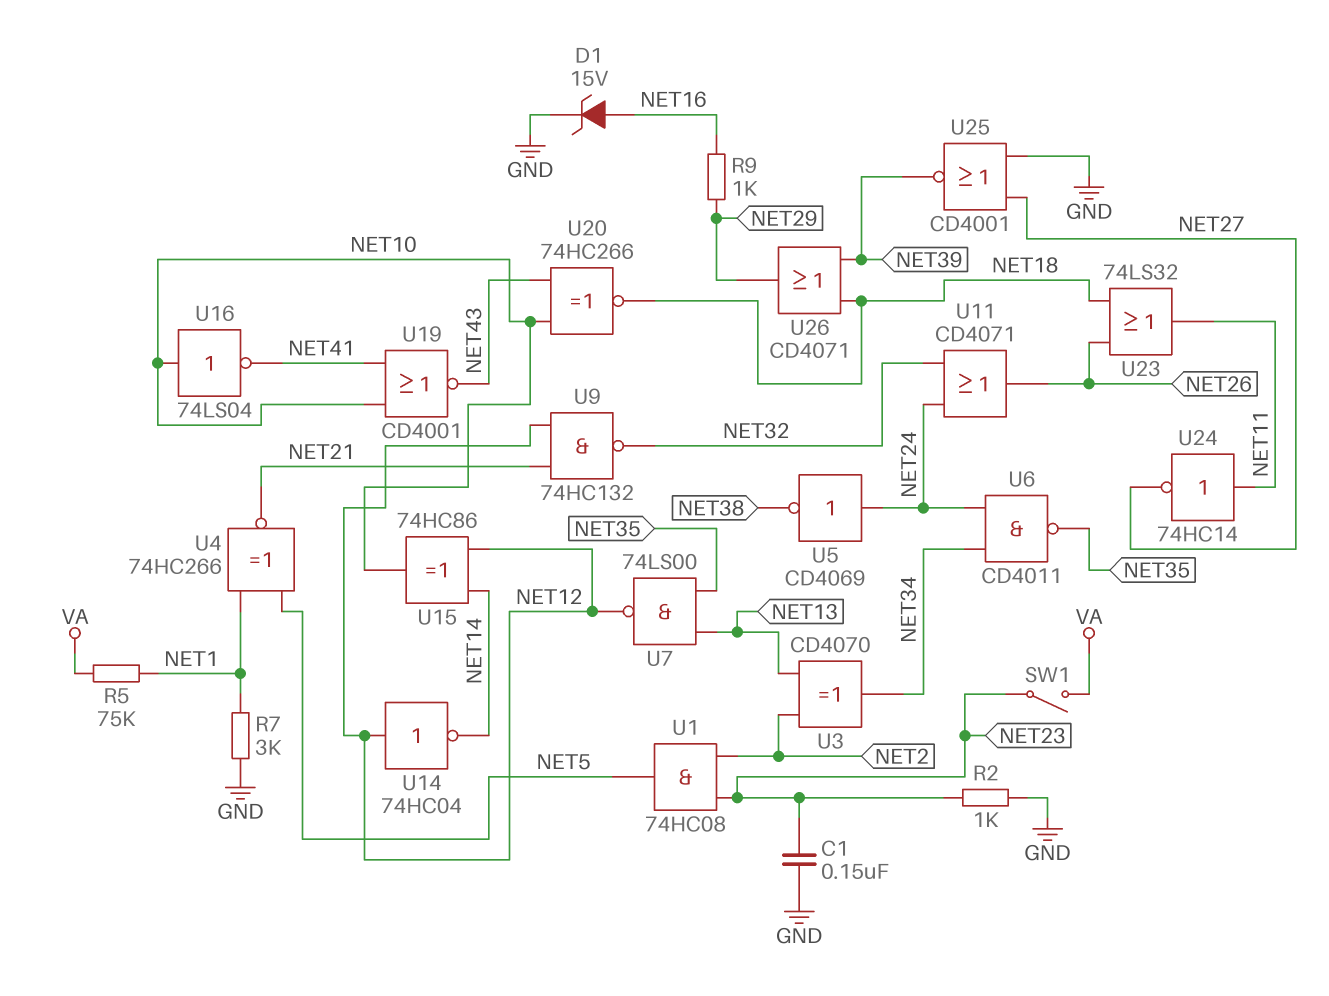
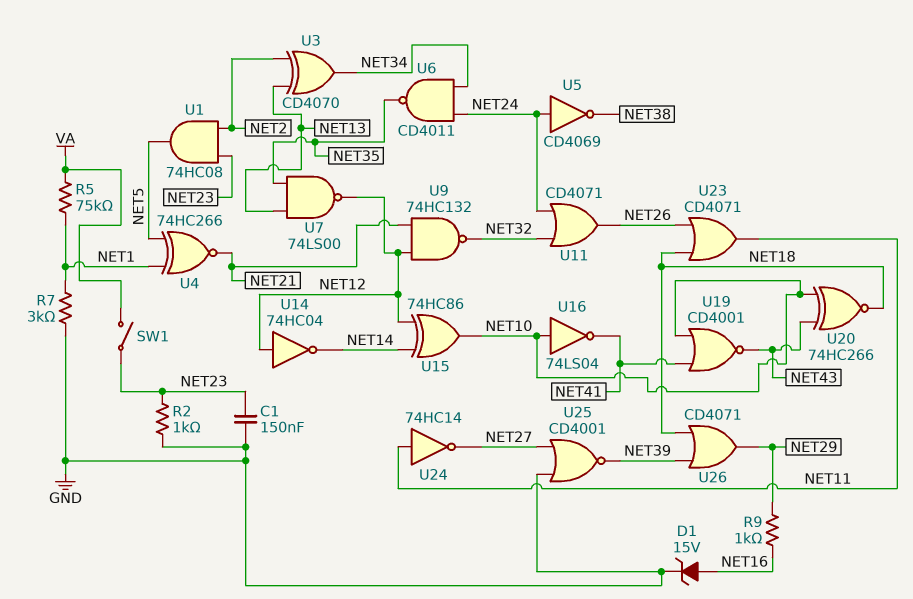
U23: OR 74LS32 (in NET18, in NET26, out NET11) -> OR CD4071 (in NET18, in NET26, out NET11)

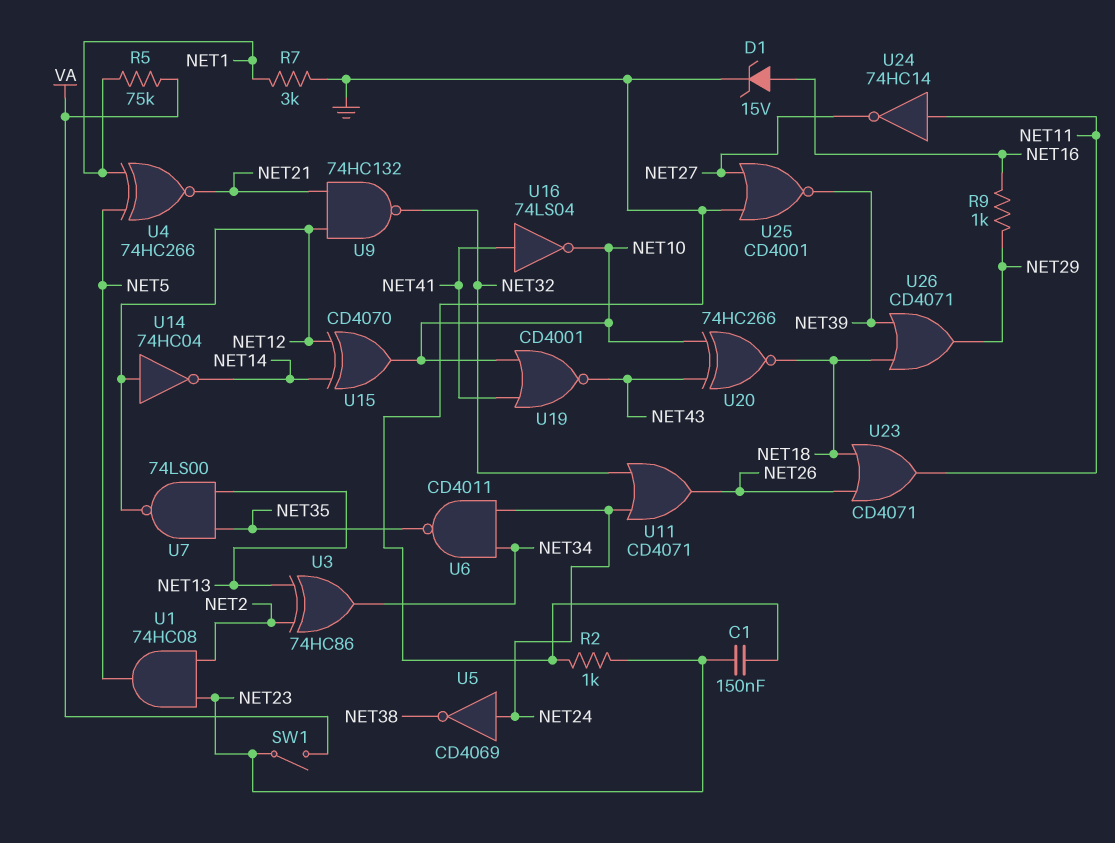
U3: XOR CD4070 (in NET2, in NET13, out NET34) -> XOR 74HC86 (in NET2, in NET13, out NET34)
U15: XOR 74HC86 (in NET12, in NET14, out NET10) -> XOR CD4070 (in NET12, in NET14, out NET10)
U16: NOT 74LS04 (in NET10, out NET41) -> NOT 74LS04 (in NET41, out NET10)

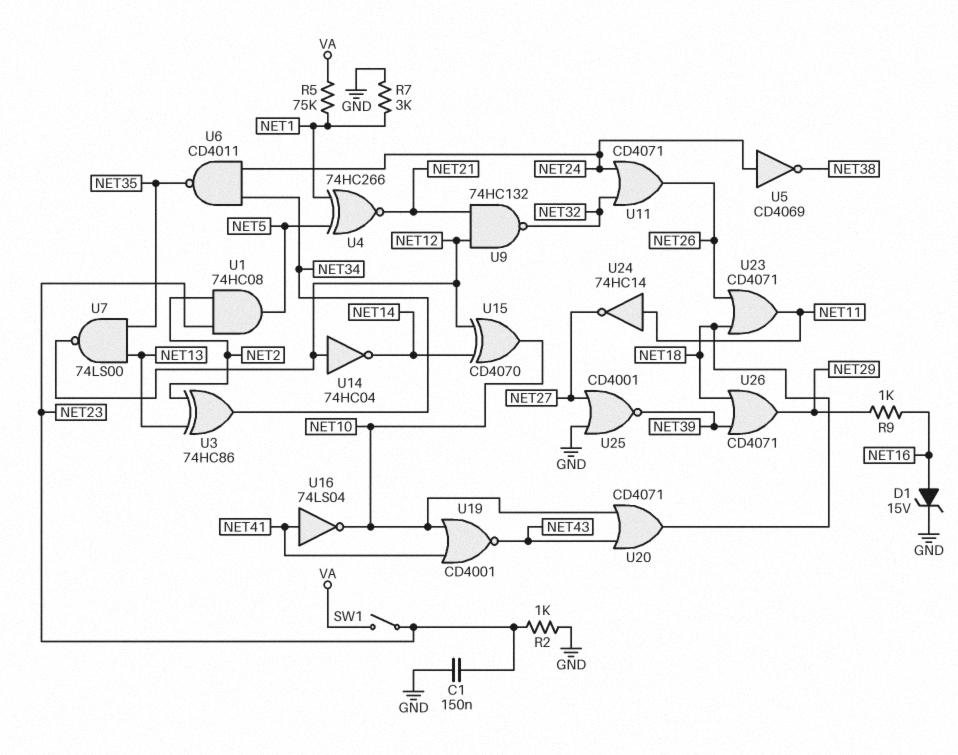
U20: XNOR 74HC266 (in NET10, in NET43, out NET18) -> OR CD4071 (in NET10, in NET43, out NET18)

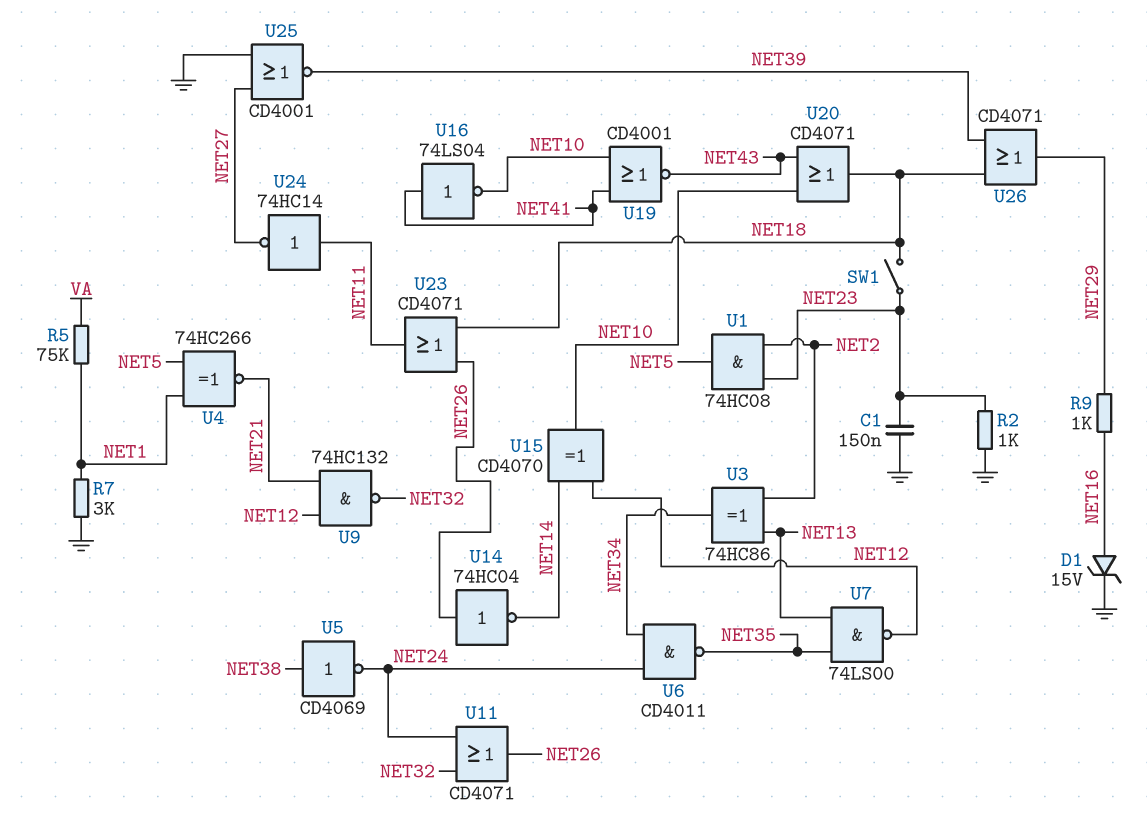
SW1: switch (NET23, VA) -> switch (NET18, NET23)
U5: NOT CD4069 (in NET24, out NET38) -> NOT CD4069 (in NET38, out NET24)
U14: NOT 74HC04 (in NET12, out NET14) -> NOT 74HC04 (in NET26, out NET14)

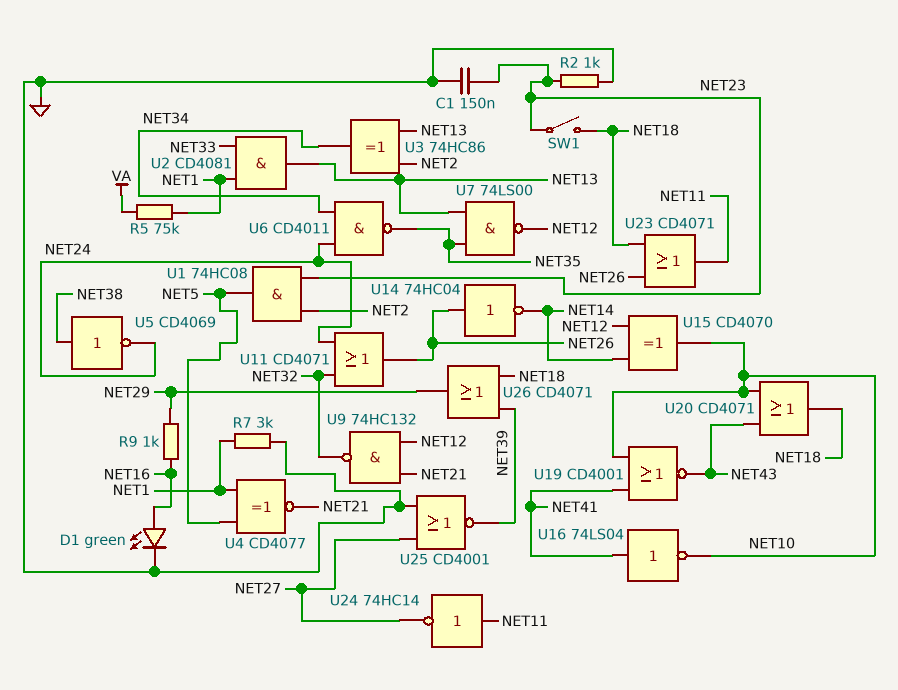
D1: zener 15V (A NET16, K GND) -> LED green (A NET16, K GND)
U2: none -> AND CD4081 (in NET1, in NET33, out NET13)
U4: XNOR 74HC266 (in NET1, in NET5, out NET21) -> XNOR CD4077 (in NET1, in NET5, out NET21)

